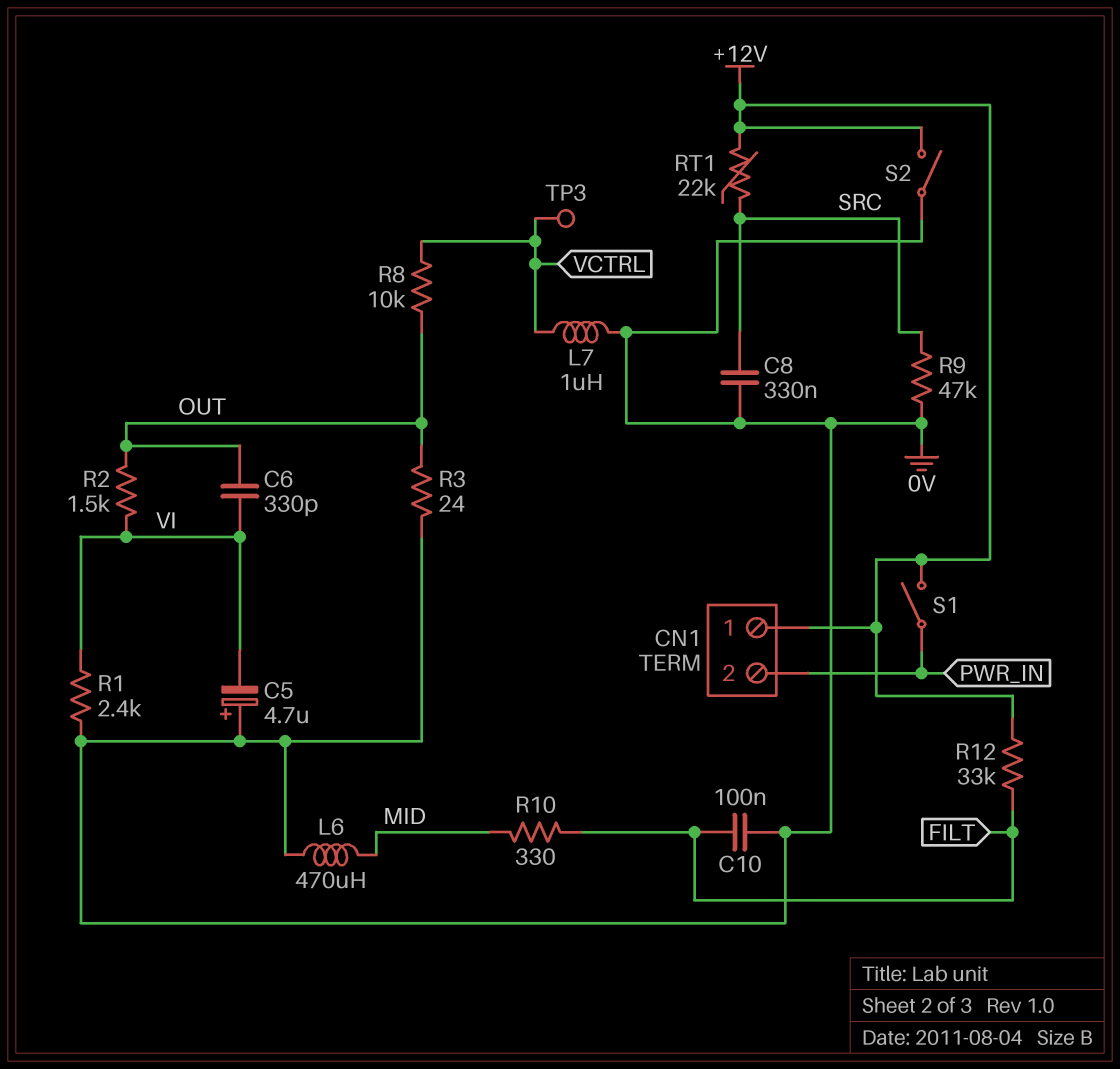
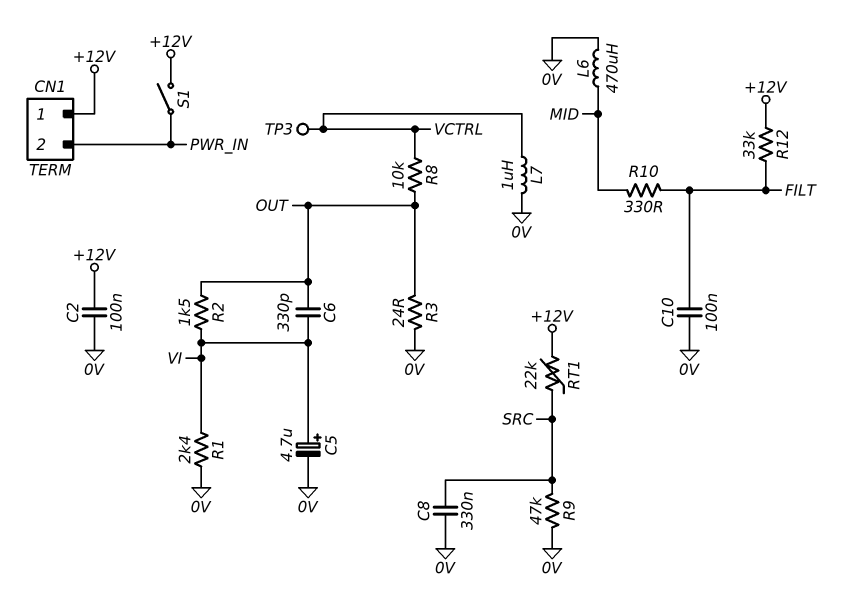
C2: none -> 100nF (+12V, 0V)
C5: 4.7uF (plus 0V, minus VI) -> 4.7uF (plus VI, minus 0V)
S2: switch (+12V, 0V) -> none

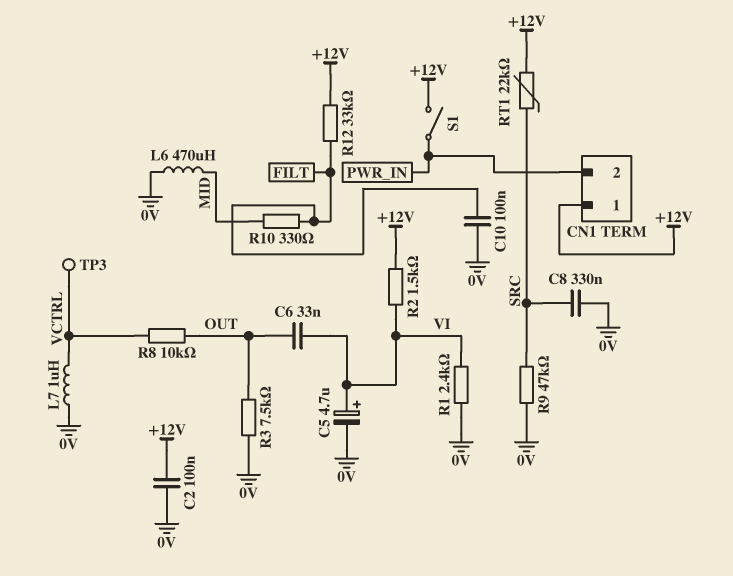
C6: 330pF (OUT, VI) -> 33nF (OUT, VI)
R2: 1.5k (OUT, VI) -> 1.5k (+12V, VI)
R3: 24 (0V, OUT) -> 7.5k (0V, OUT)

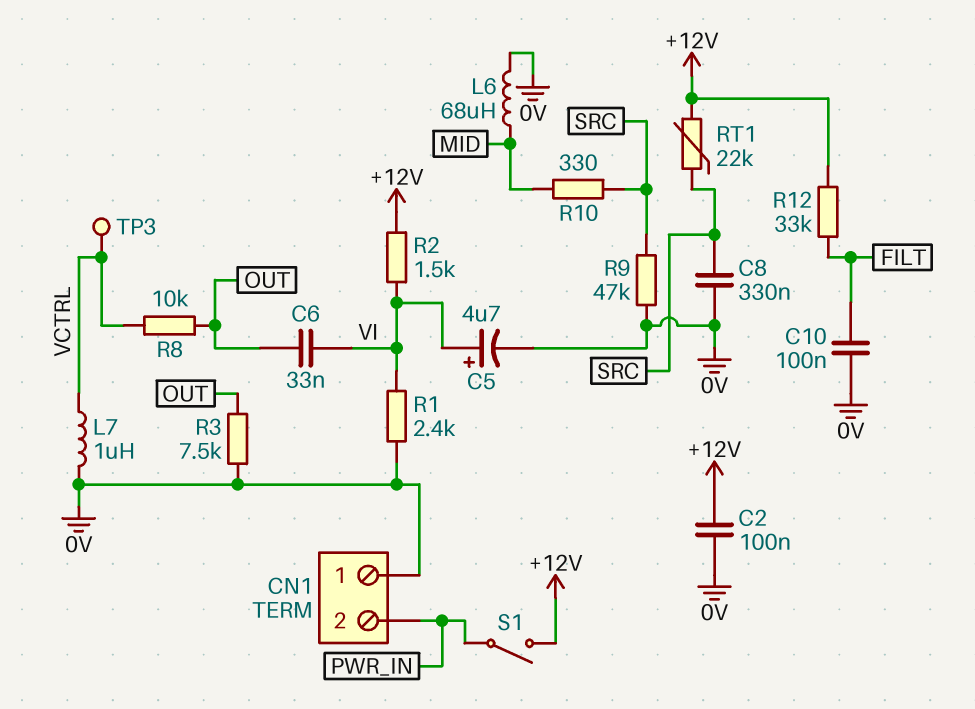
CN1 pin 1: +12V -> 0V
L6: 470uH (0V, MID) -> 68uH (0V, MID)
R10: 330 (FILT, MID) -> 330 (MID, SRC)

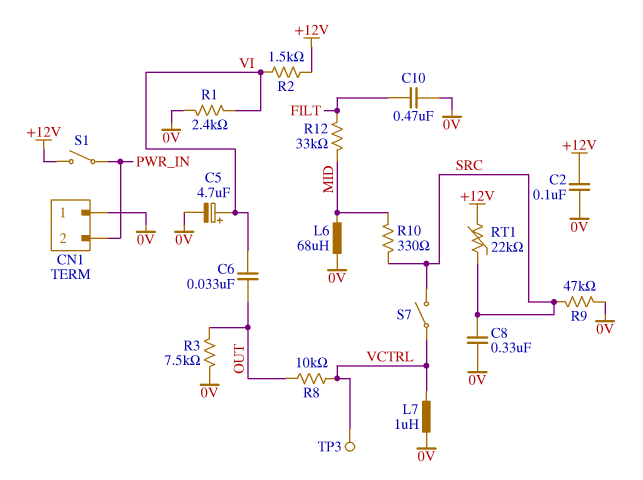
C10: 100nF (0V, FILT) -> 470nF (0V, FILT)
R12: 33k (+12V, FILT) -> 33k (FILT, MID)
S7: none -> switch (SRC, VCTRL)

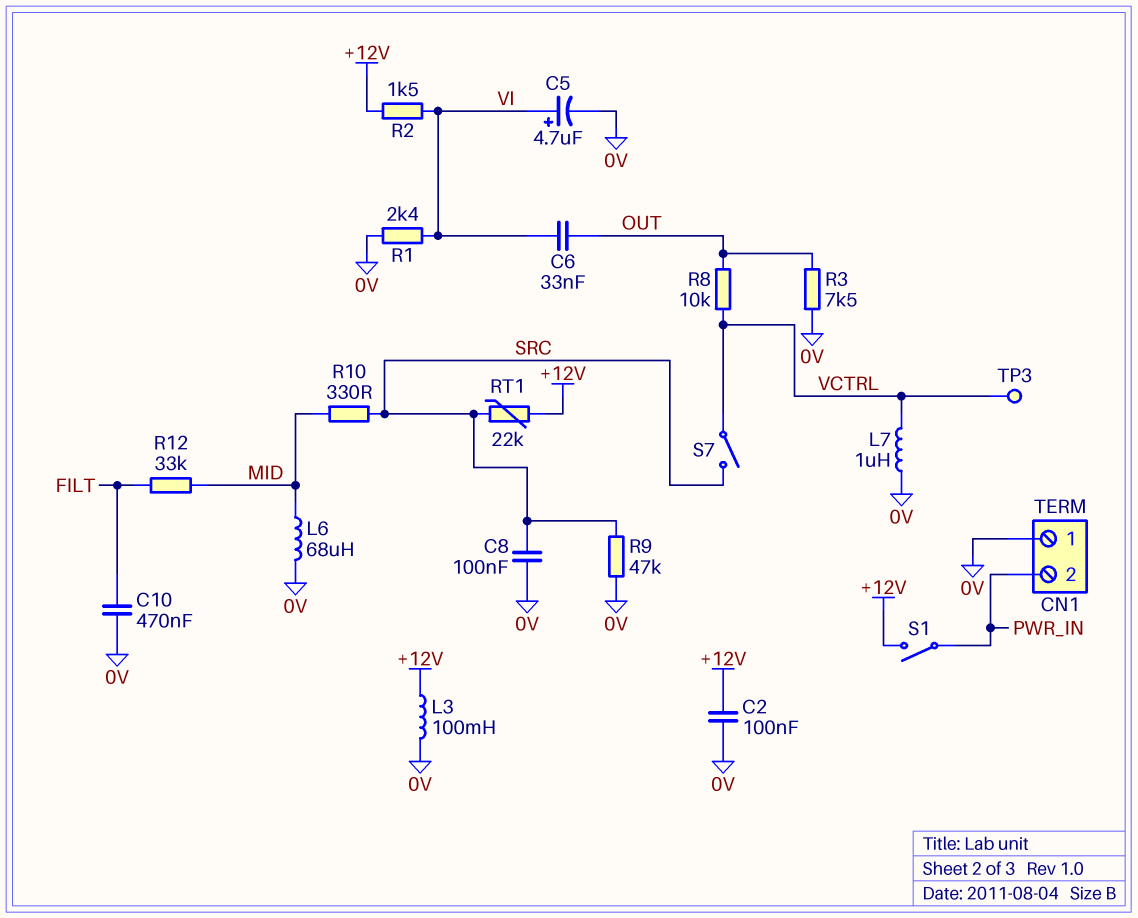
C8: 330nF (0V, SRC) -> 100nF (0V, SRC)
L3: none -> 100mH (+12V, 0V)

